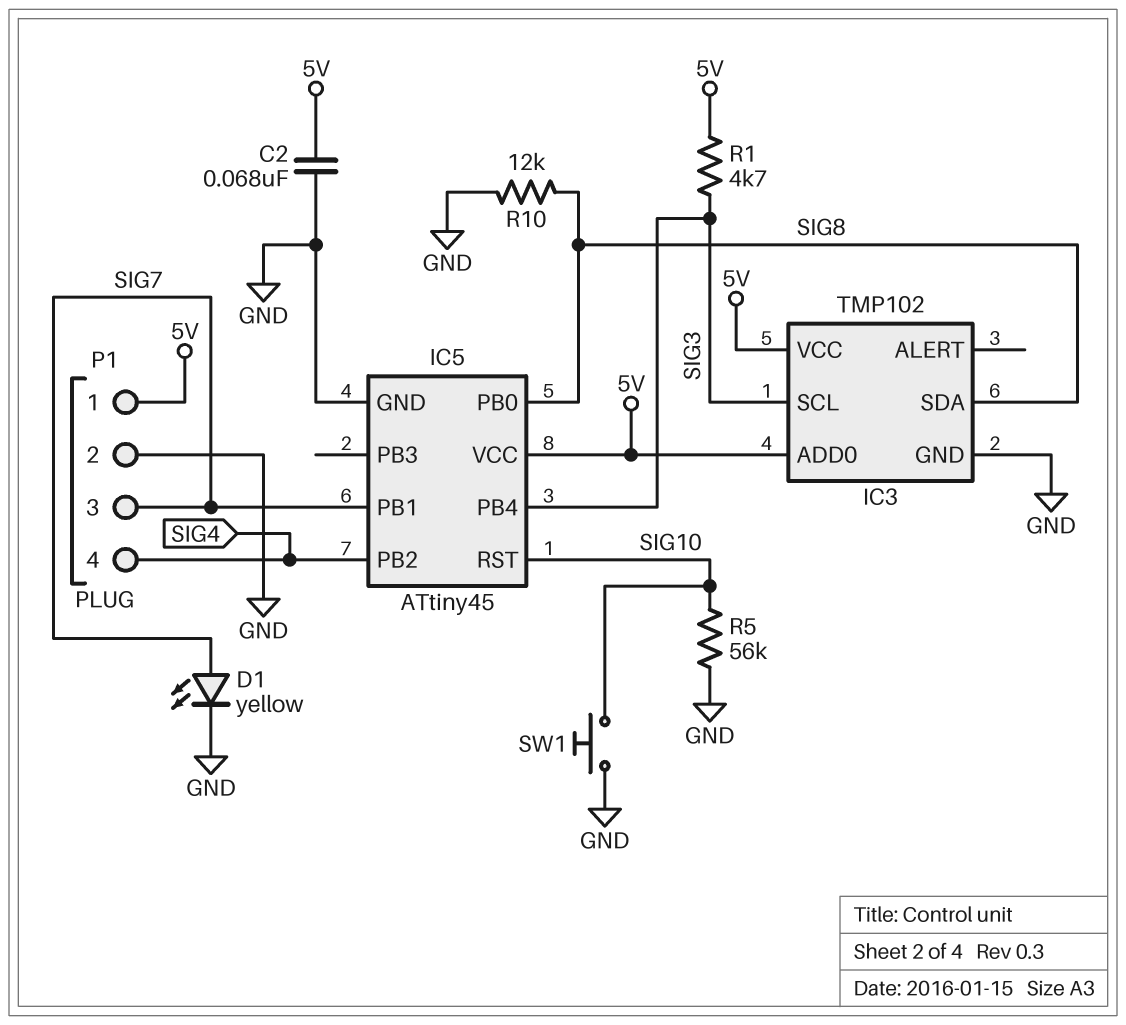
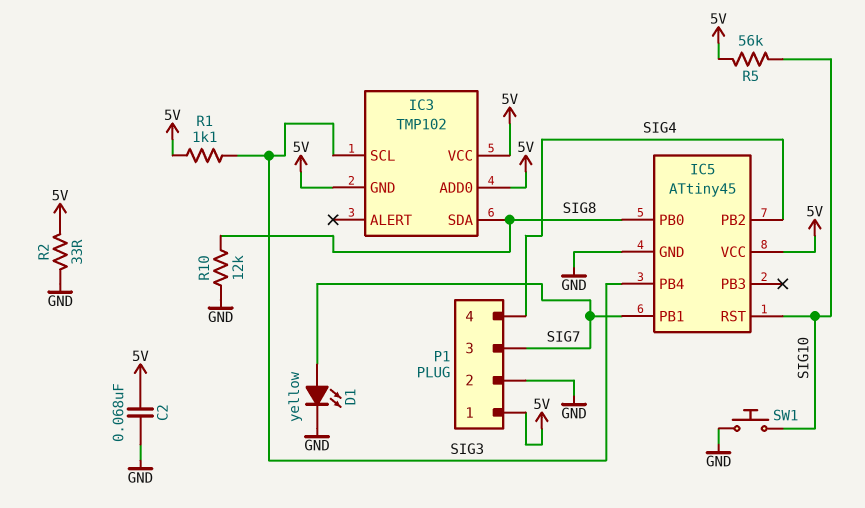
IC3 pin GND: GND -> 5V
R1: 4.7k (5V, SIG3) -> 1.1k (5V, SIG3)
R2: none -> 33 (5V, GND)
R5: 56k (GND, SIG10) -> 56k (5V, SIG10)

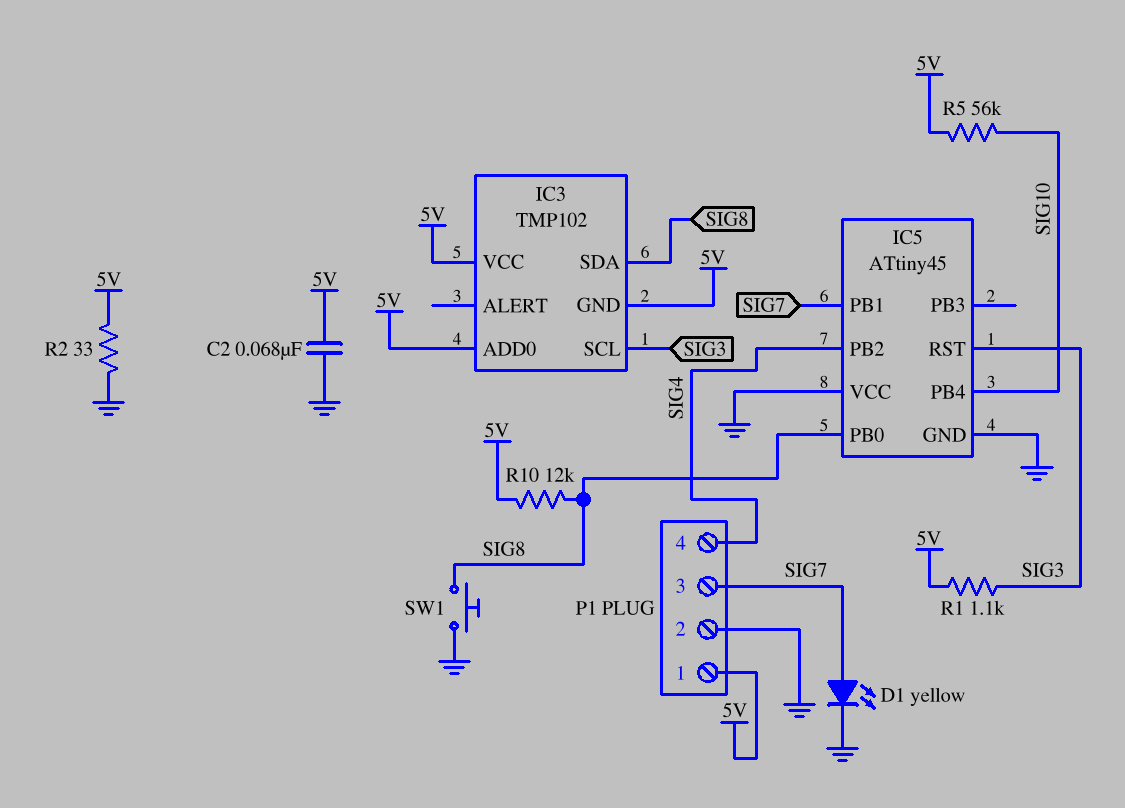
IC5 pin PB4: SIG3 -> SIG10
IC5 pin RST: SIG10 -> SIG3
IC5 pin VCC: 5V -> GND
R10: 12k (GND, SIG8) -> 12k (5V, SIG8)
SW1: button (GND, SIG10) -> button (GND, SIG8)

